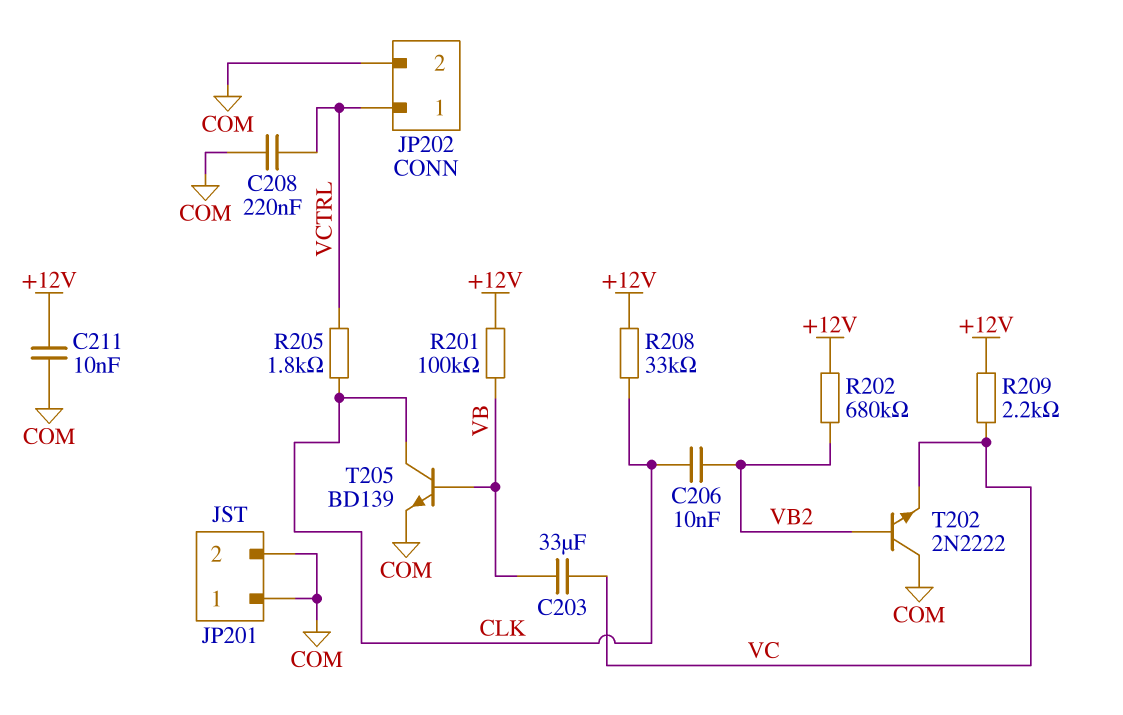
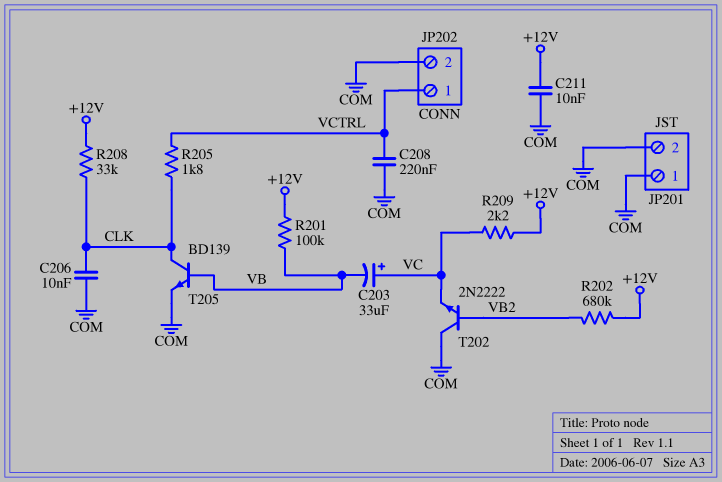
C203: 33uF (VB, VC) -> 33uF (plus VC, minus VB)
C206: 10nF (CLK, VB2) -> 10nF (CLK, COM)

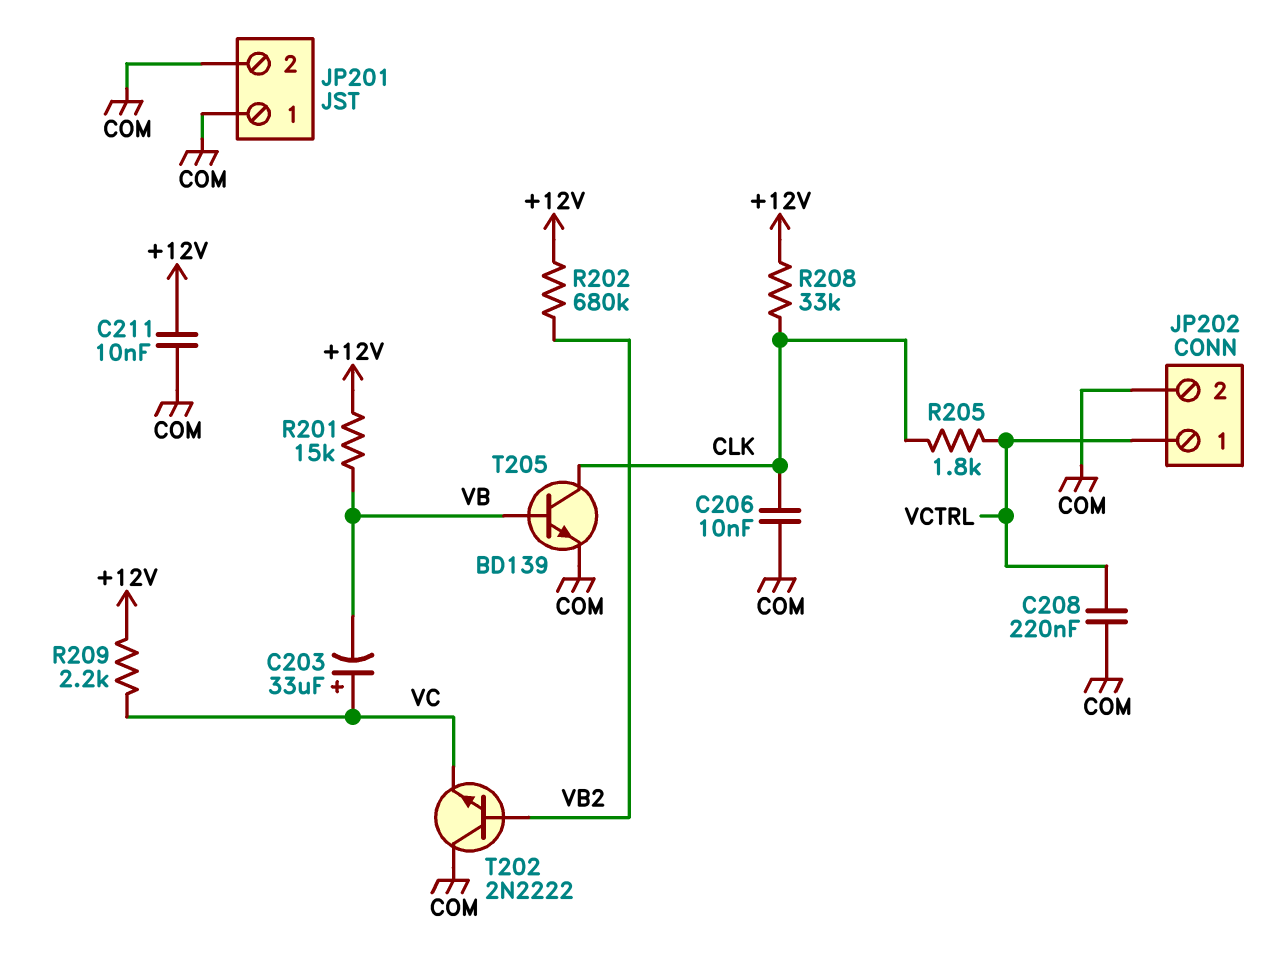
R201: 100k (+12V, VB) -> 15k (+12V, VB)

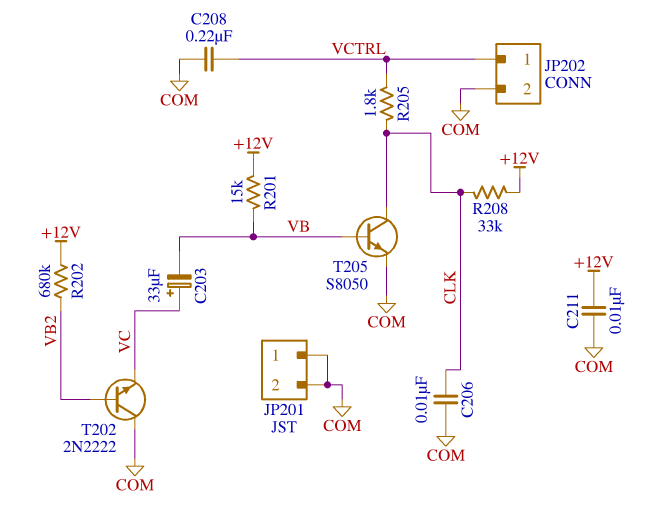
R209: 2.2k (+12V, VC) -> none
T205: NPN BD139 (B VB, C CLK, E COM) -> NPN S8050 (B VB, C CLK, E COM)

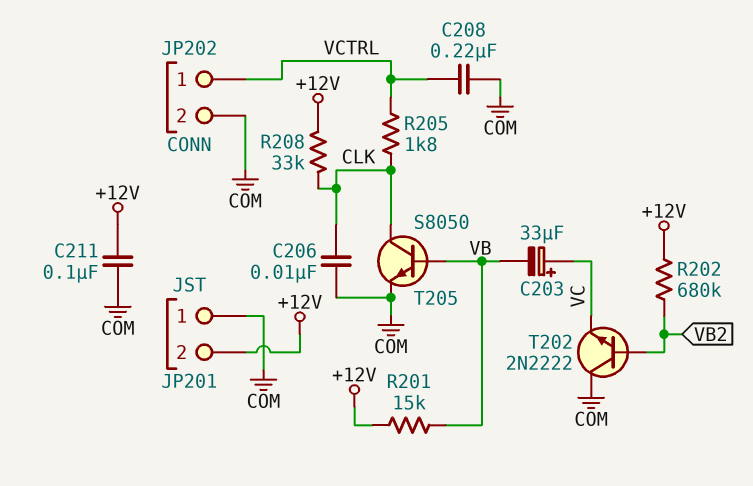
C211: 10nF (+12V, COM) -> 100nF (+12V, COM)
JP201 pin 2: COM -> +12V

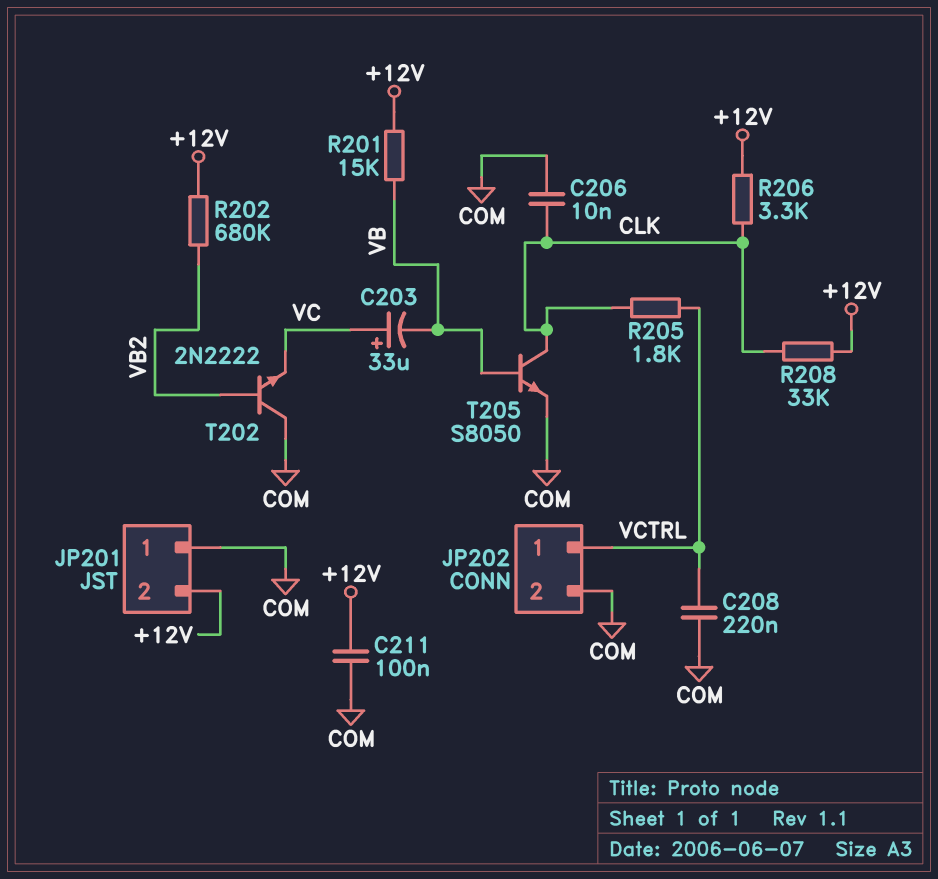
R206: none -> 3.3k (+12V, CLK)

